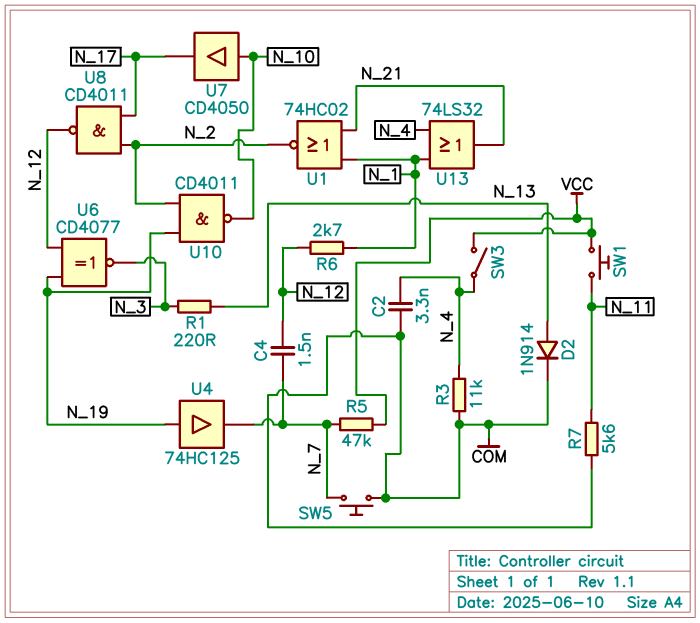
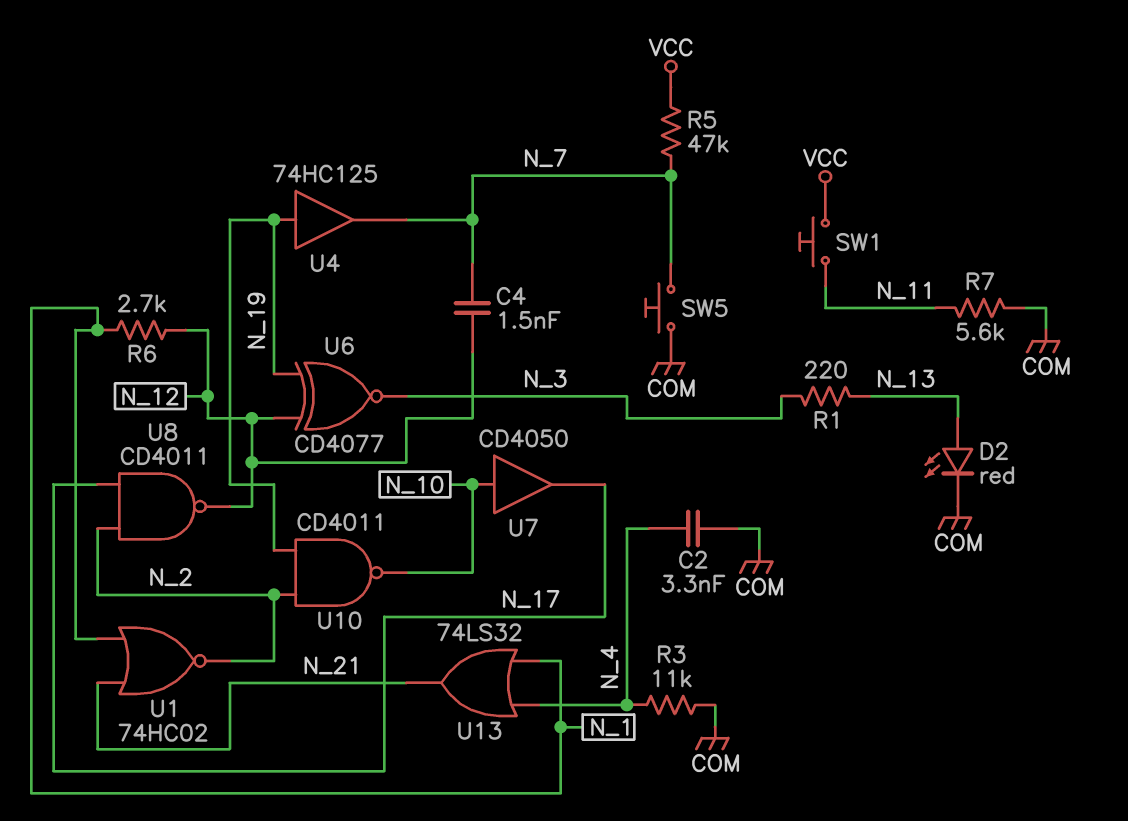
D2: diode 1N914 (A N_13, K COM) -> LED red (A N_13, K COM)
SW3: switch (N_4, VCC) -> none

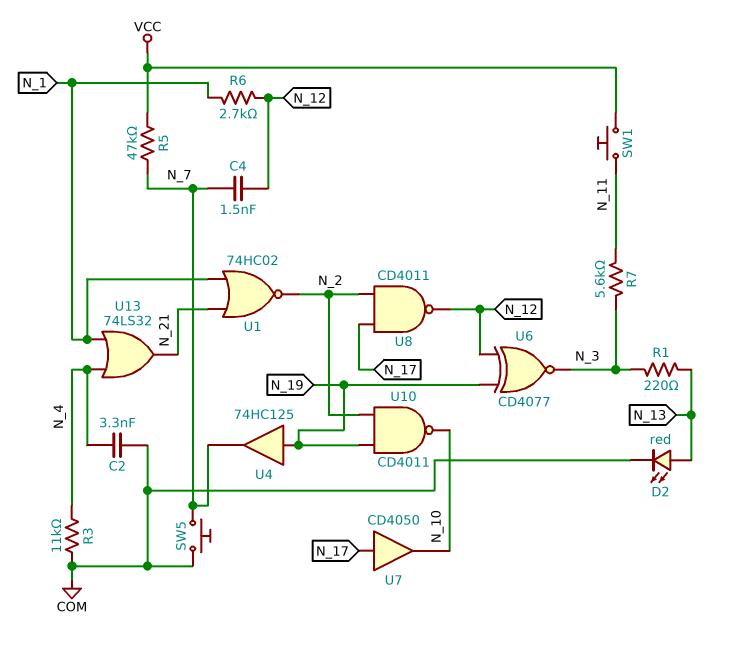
R7: 5.6k (COM, N_11) -> 5.6k (N_3, N_11)
U7: buffer CD4050 (in N_10, out N_17) -> buffer CD4050 (in N_17, out N_10)

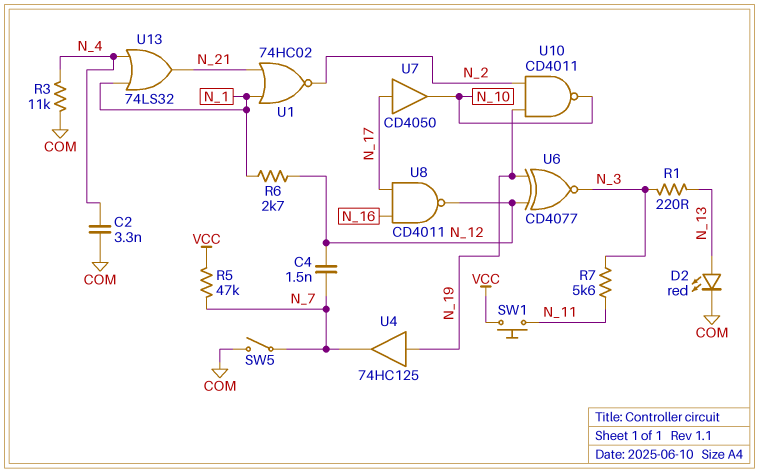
SW5: button (COM, N_7) -> switch (COM, N_7)
U8: NAND CD4011 (in N_2, in N_17, out N_12) -> NAND CD4011 (in N_16, in N_17, out N_12)

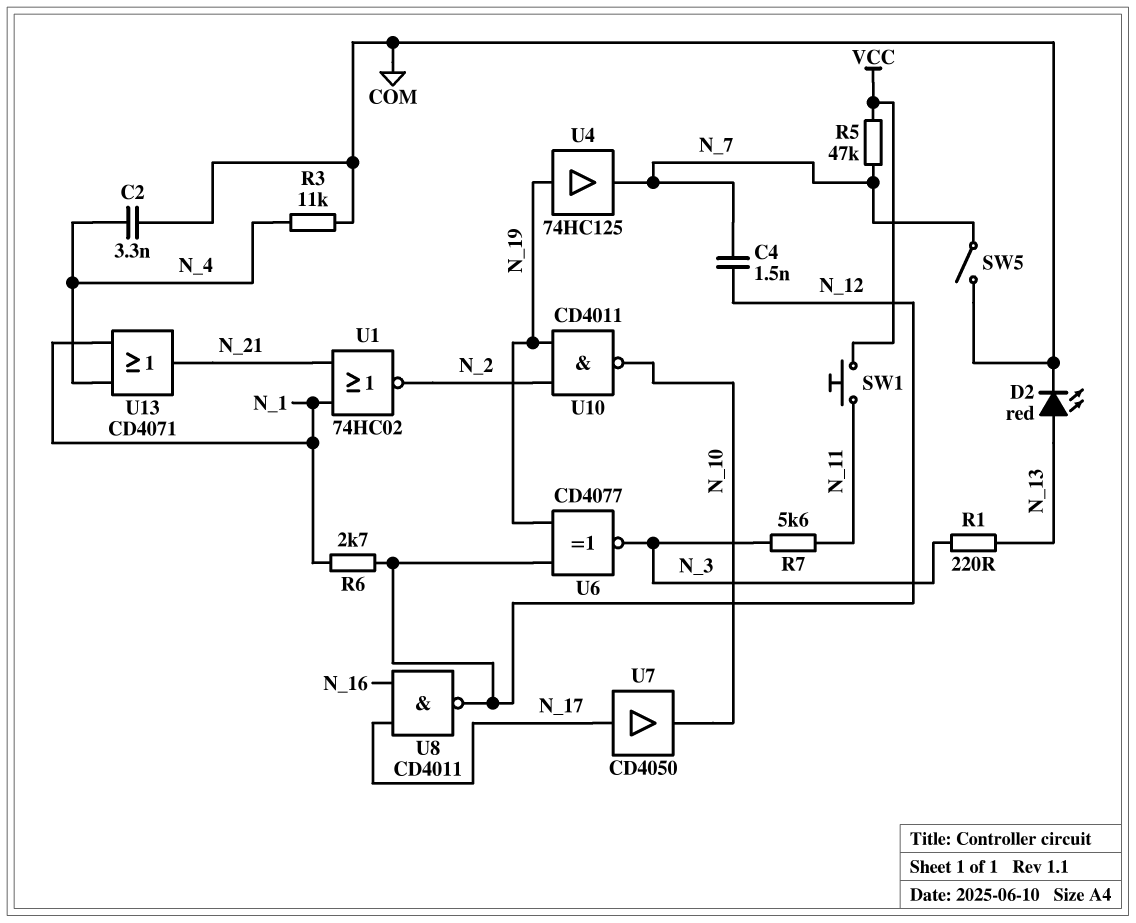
U13: OR 74LS32 (in N_1, in N_4, out N_21) -> OR CD4071 (in N_1, in N_4, out N_21)

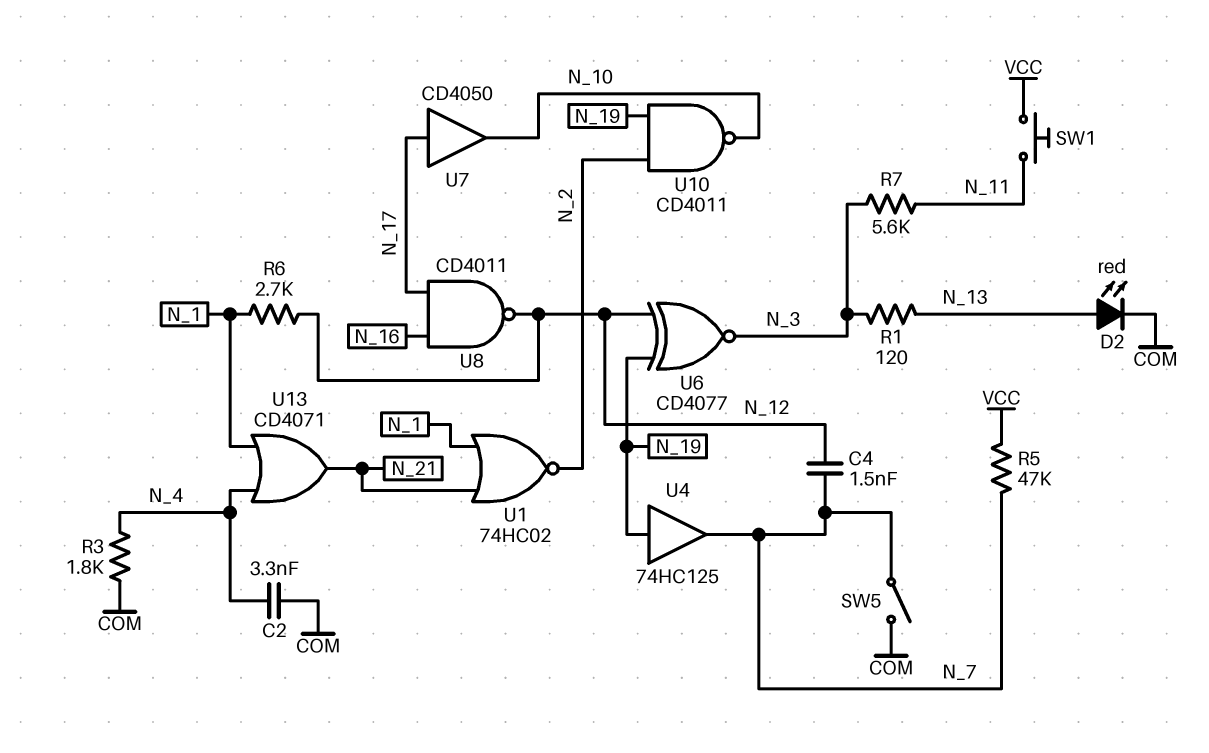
R1: 220 (N_3, N_13) -> 120 (N_3, N_13)
R3: 11k (COM, N_4) -> 1.8k (COM, N_4)

